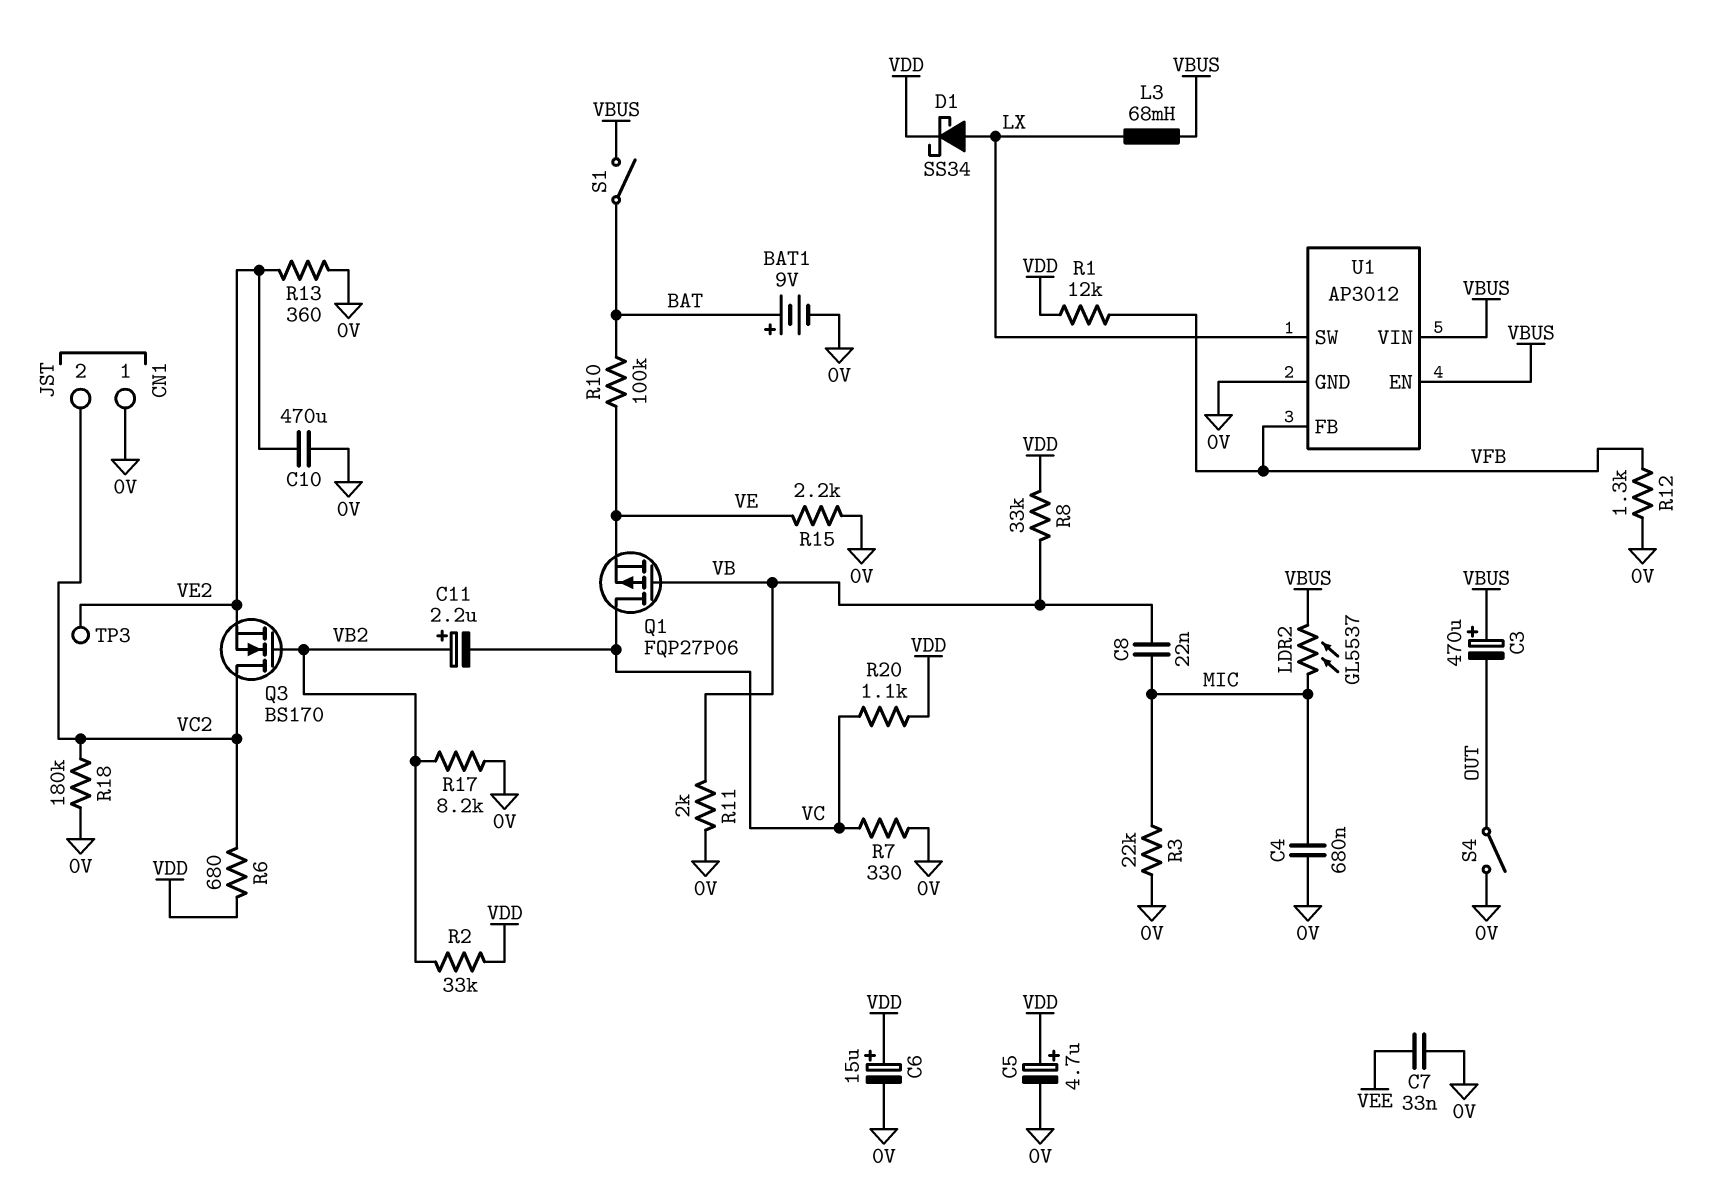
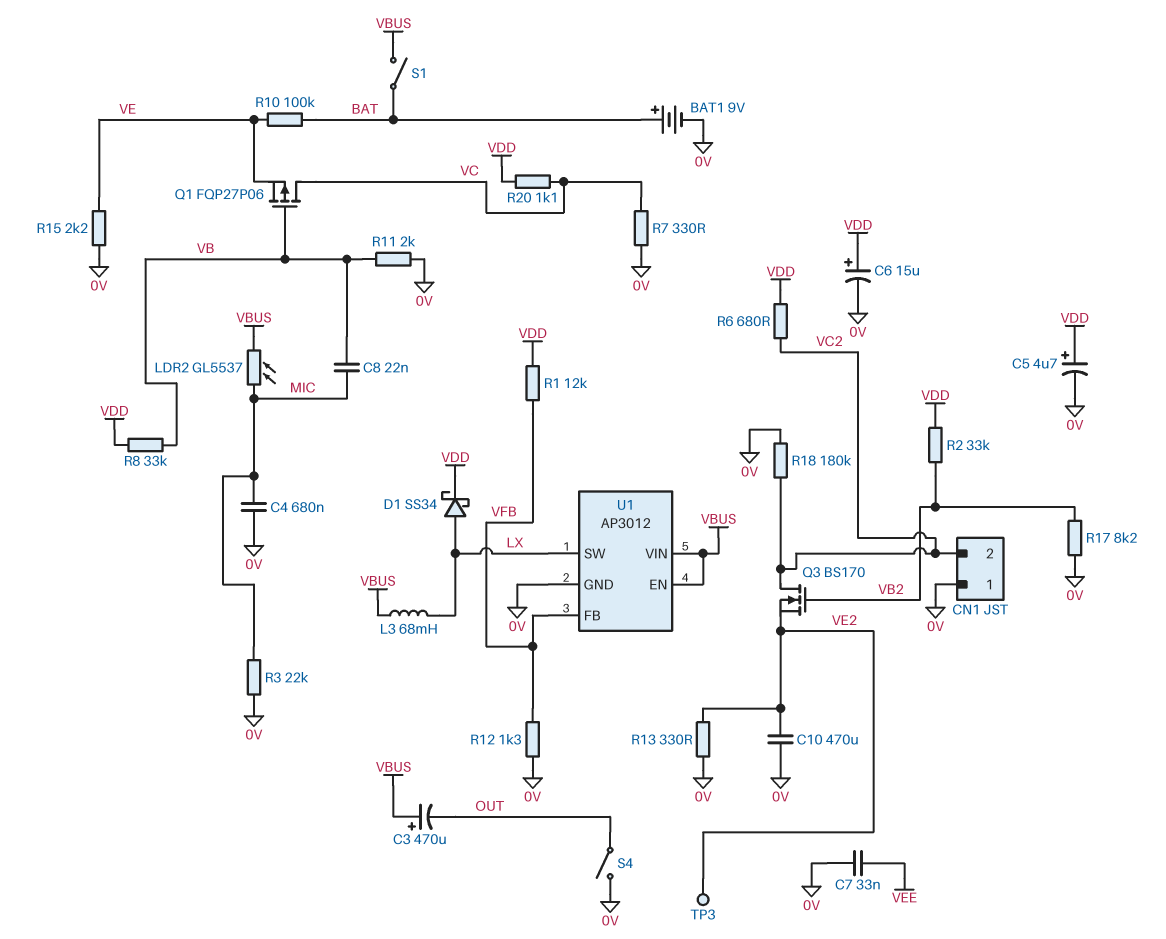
C11: 2.2uF (plus VB2, minus VC) -> none
R13: 360 (0V, VE2) -> 330 (0V, VE2)

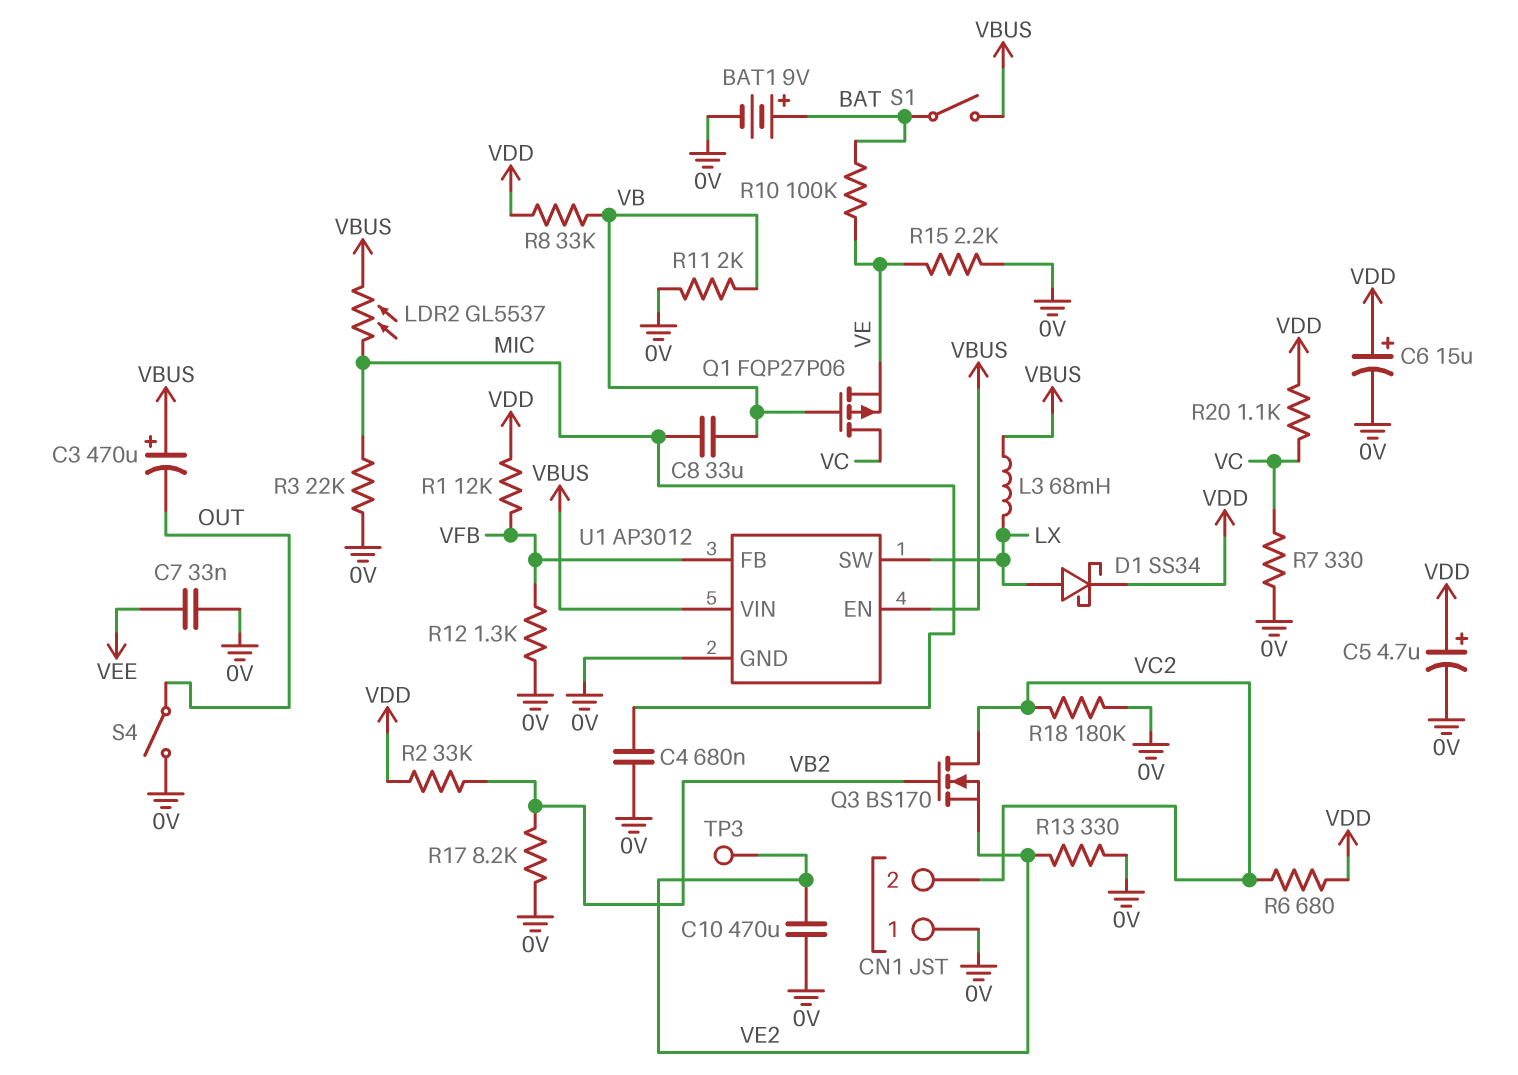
C8: 22nF (MIC, VB) -> 33uF (MIC, VB)

